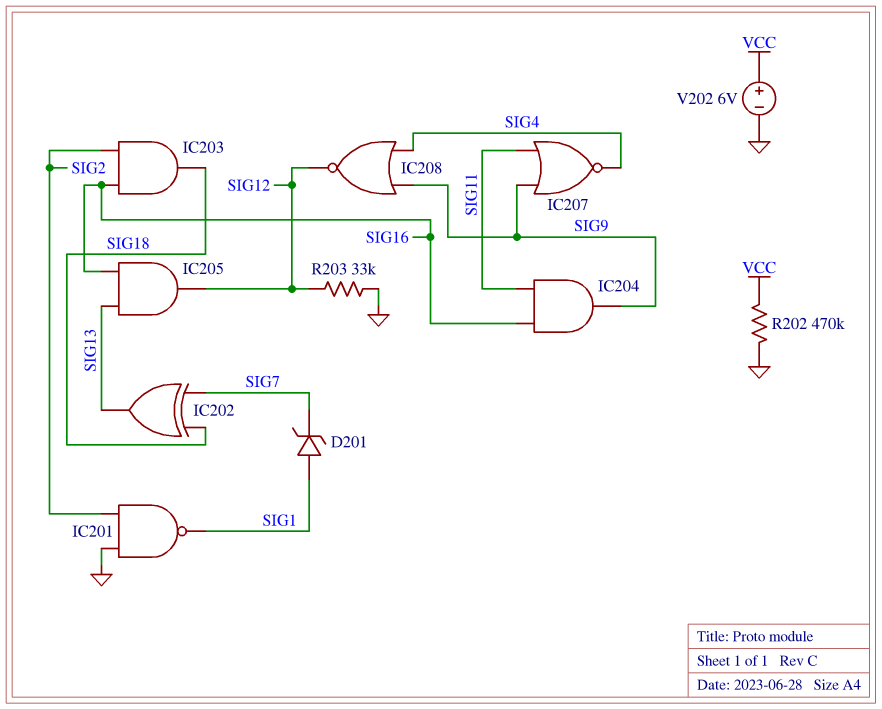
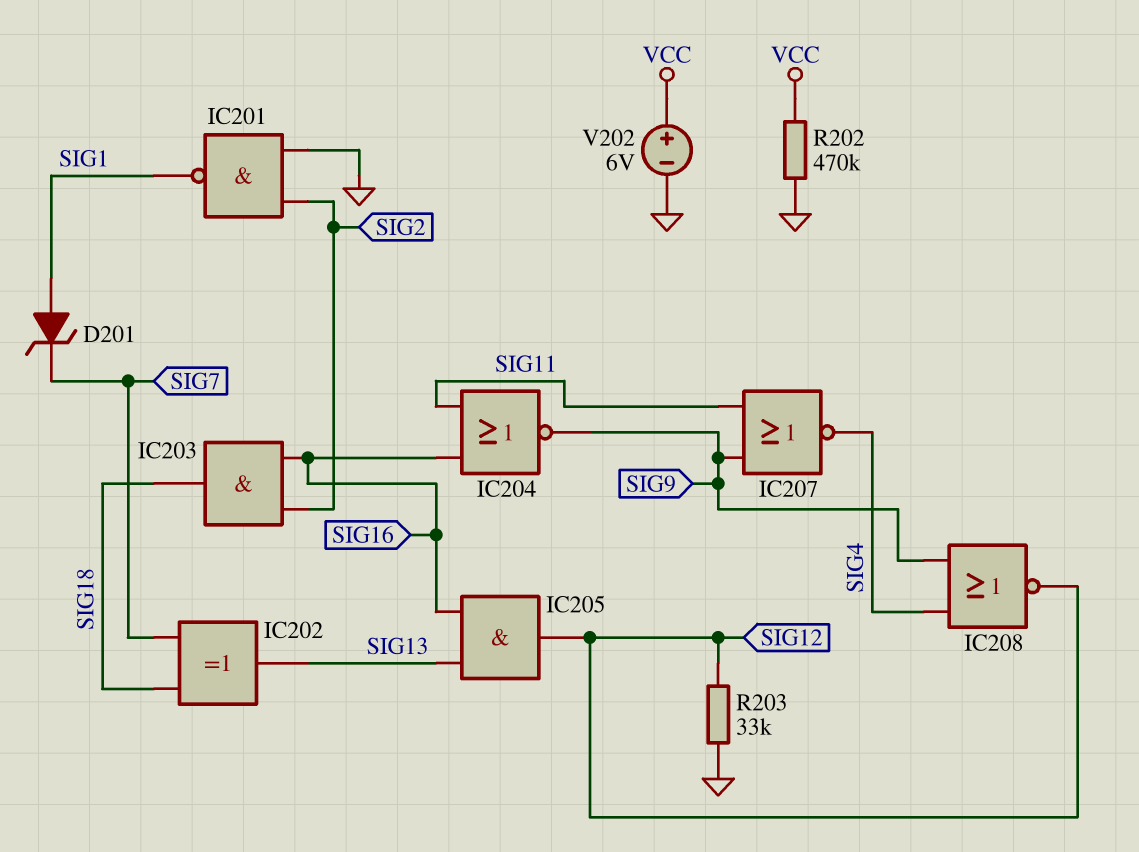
IC204: AND (in SIG11, in SIG16, out SIG9) -> NOR (in SIG11, in SIG16, out SIG9)

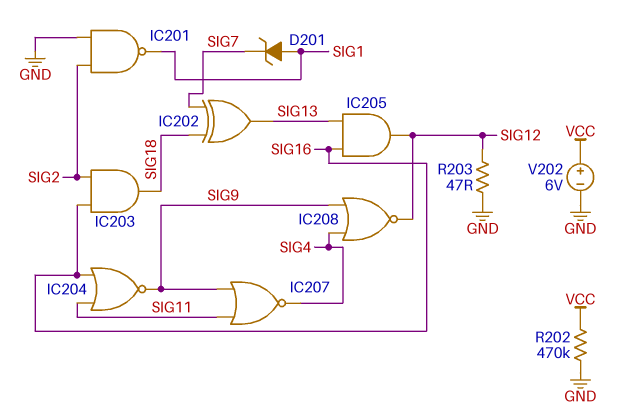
R203: 33k (GND, SIG12) -> 47 (GND, SIG12)

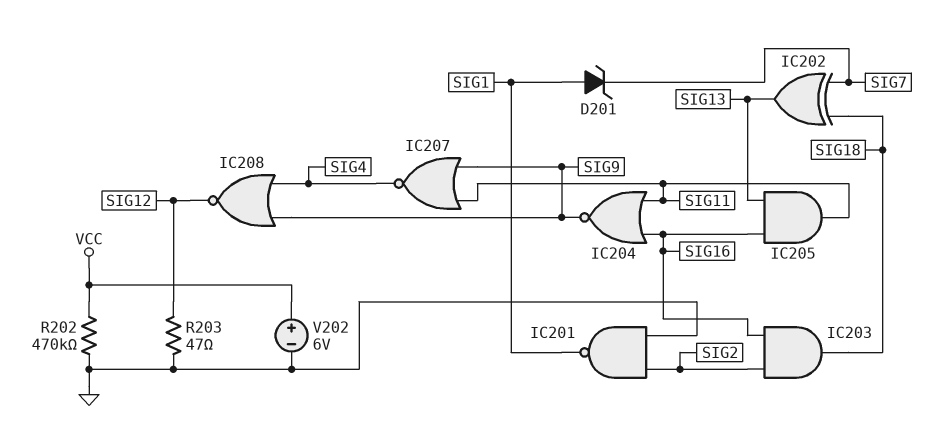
IC205: AND (in SIG13, in SIG16, out SIG12) -> AND (in SIG13, in SIG16, out SIG11)

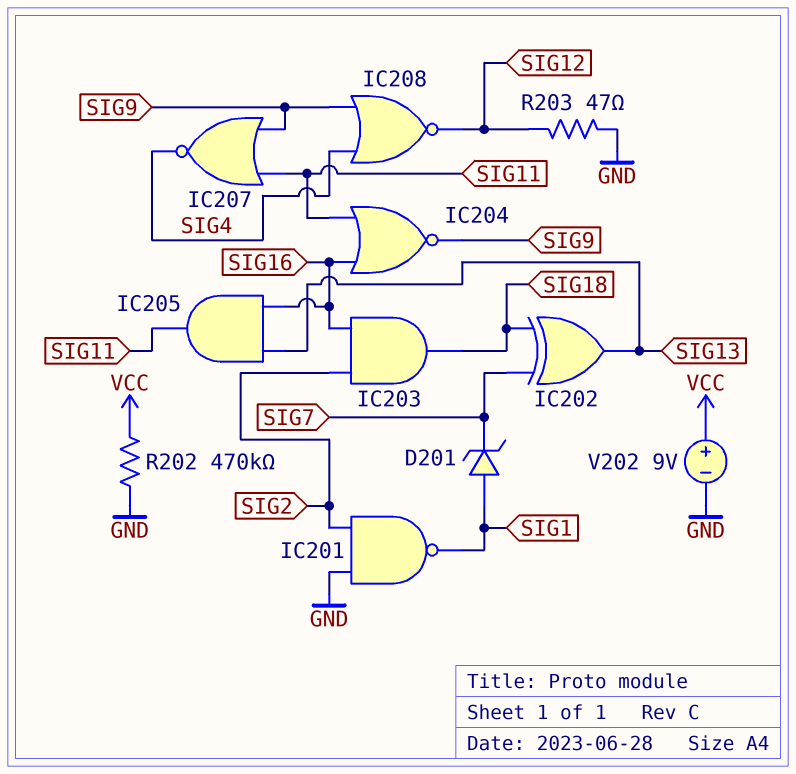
V202: 6V (plus VCC, minus GND) -> 9V (plus VCC, minus GND)

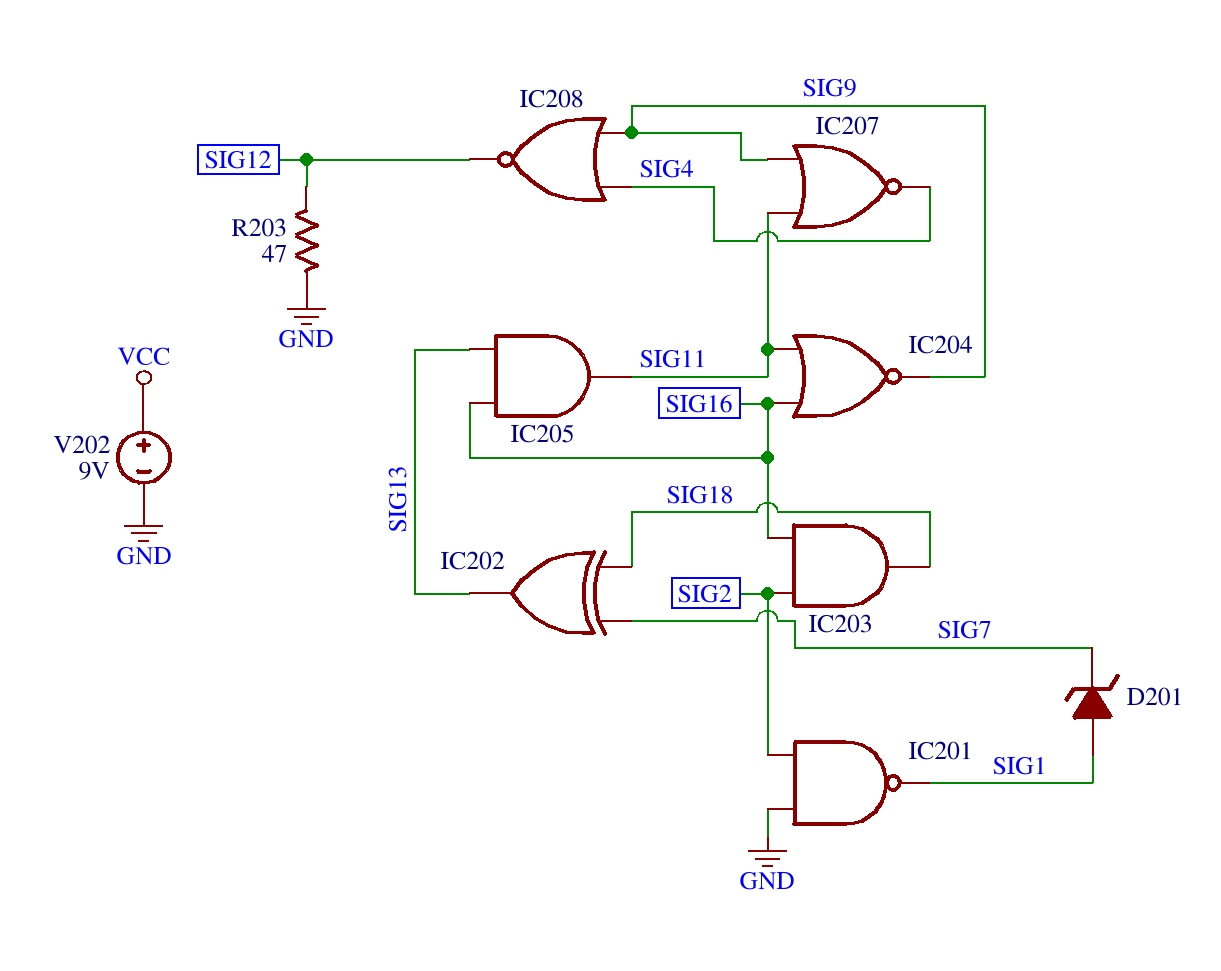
R202: 470k (GND, VCC) -> none

